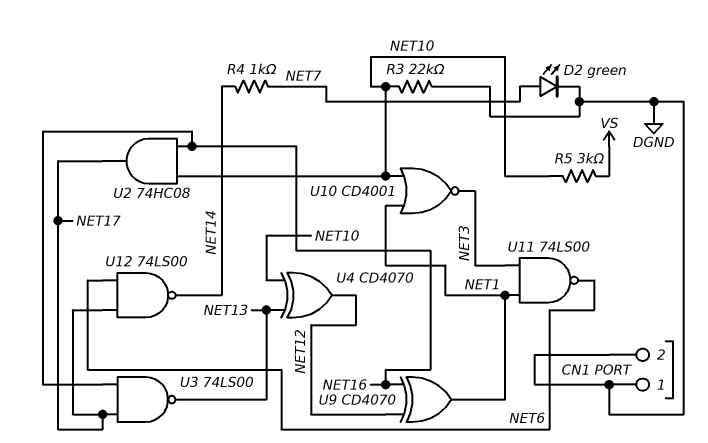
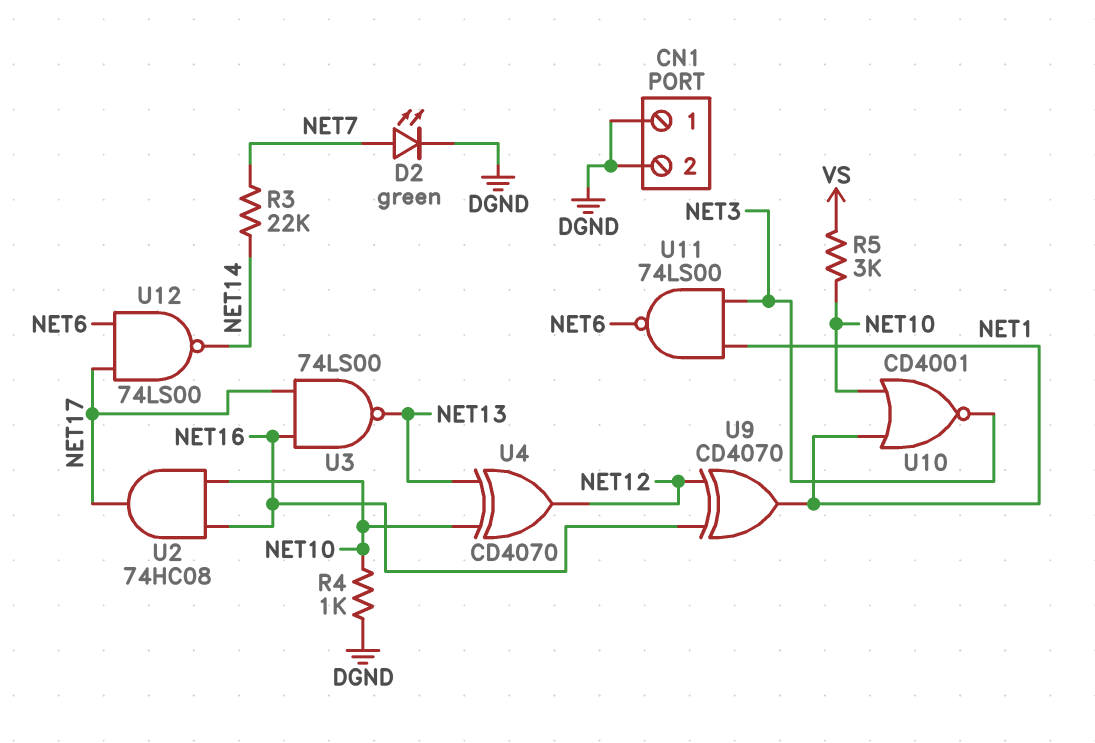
R3: 22k (DGND, NET10) -> 22k (NET7, NET14)
R4: 1k (NET7, NET14) -> 1k (DGND, NET10)

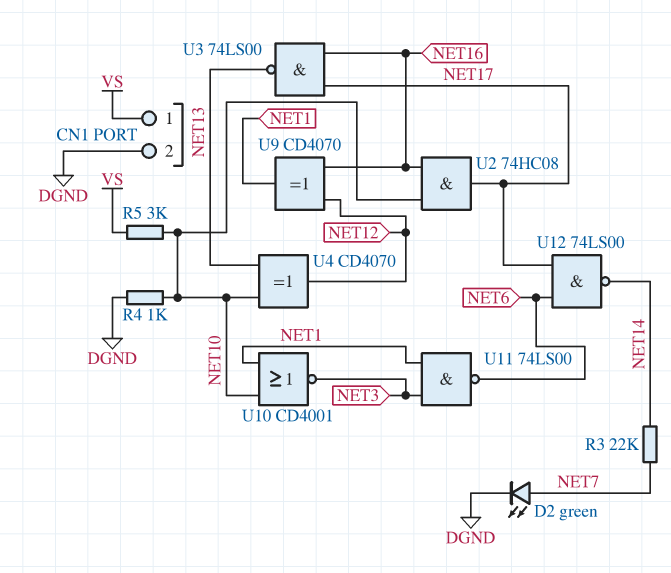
CN1 pin 1: DGND -> VS

